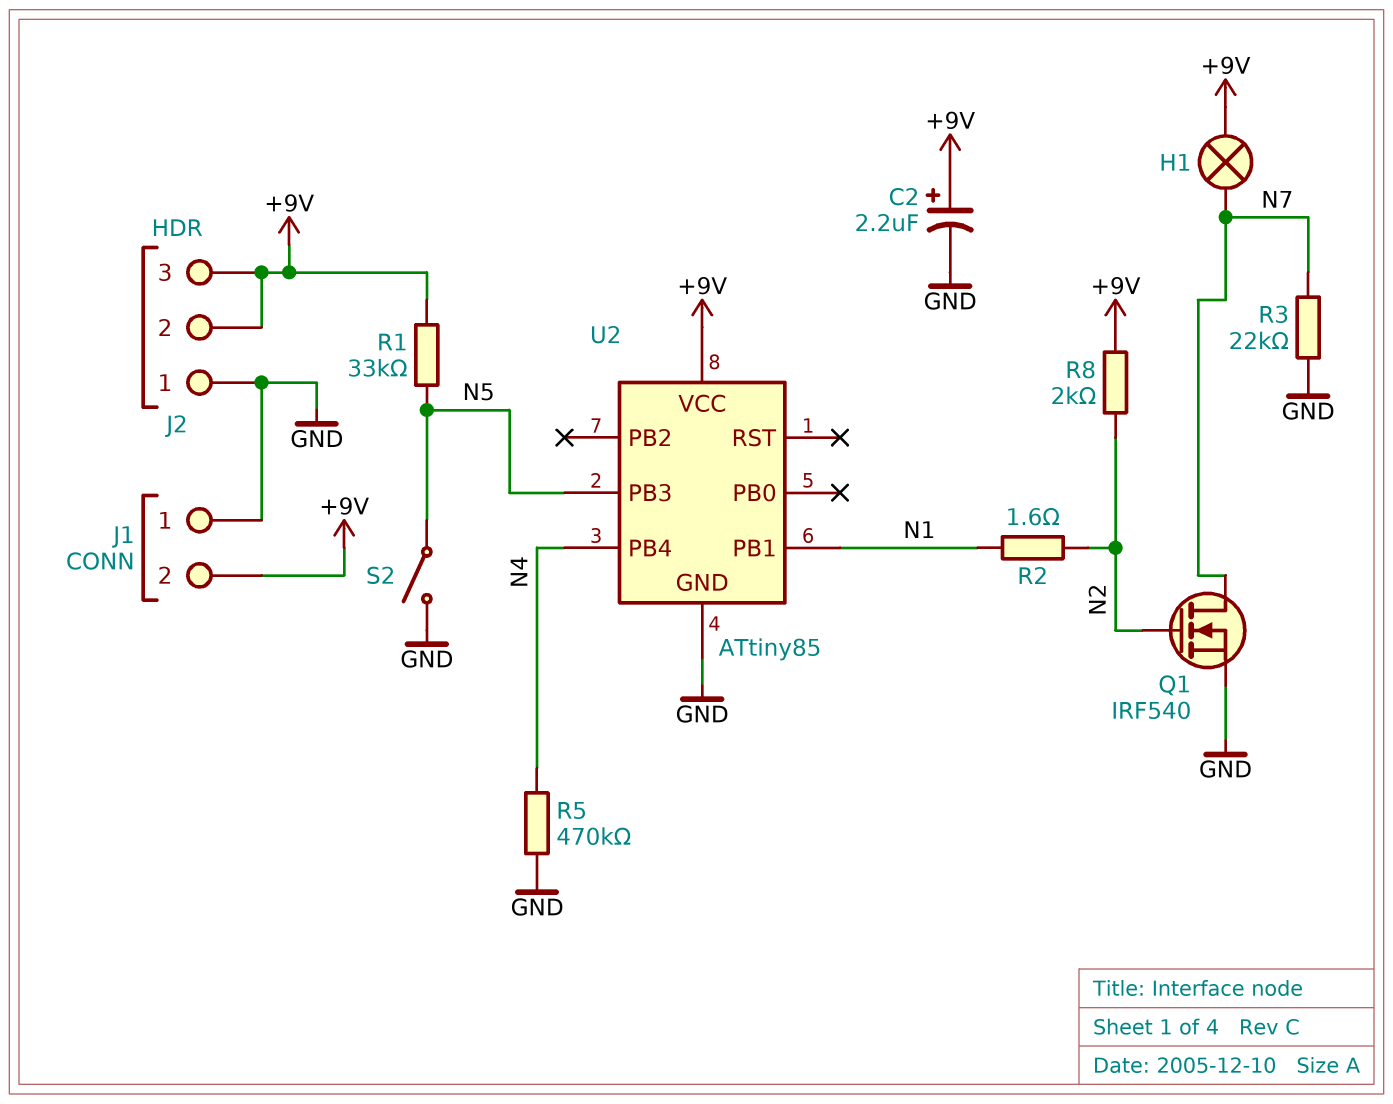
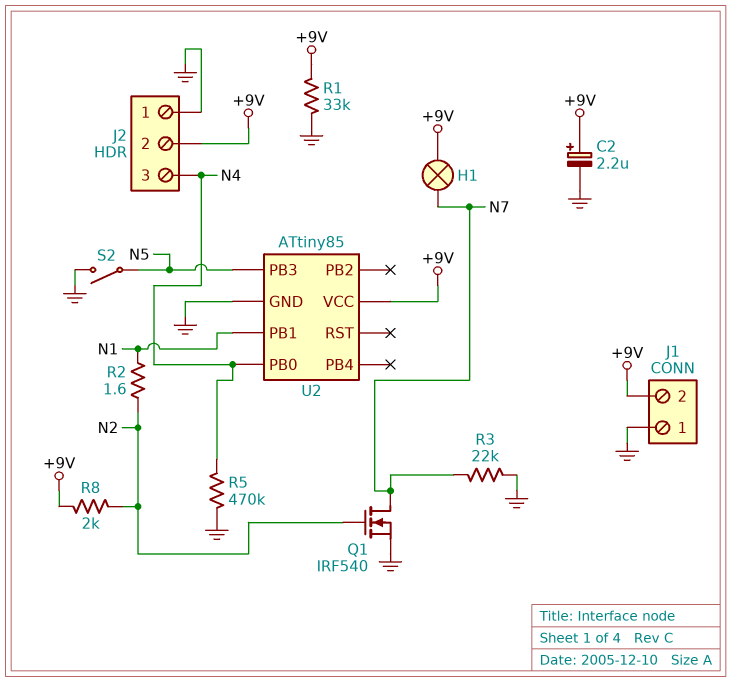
J2 pin 3: +9V -> N4
R1: 33k (+9V, N5) -> 33k (+9V, GND)
U2 pin PB0: none -> N4
U2 pin PB4: N4 -> none

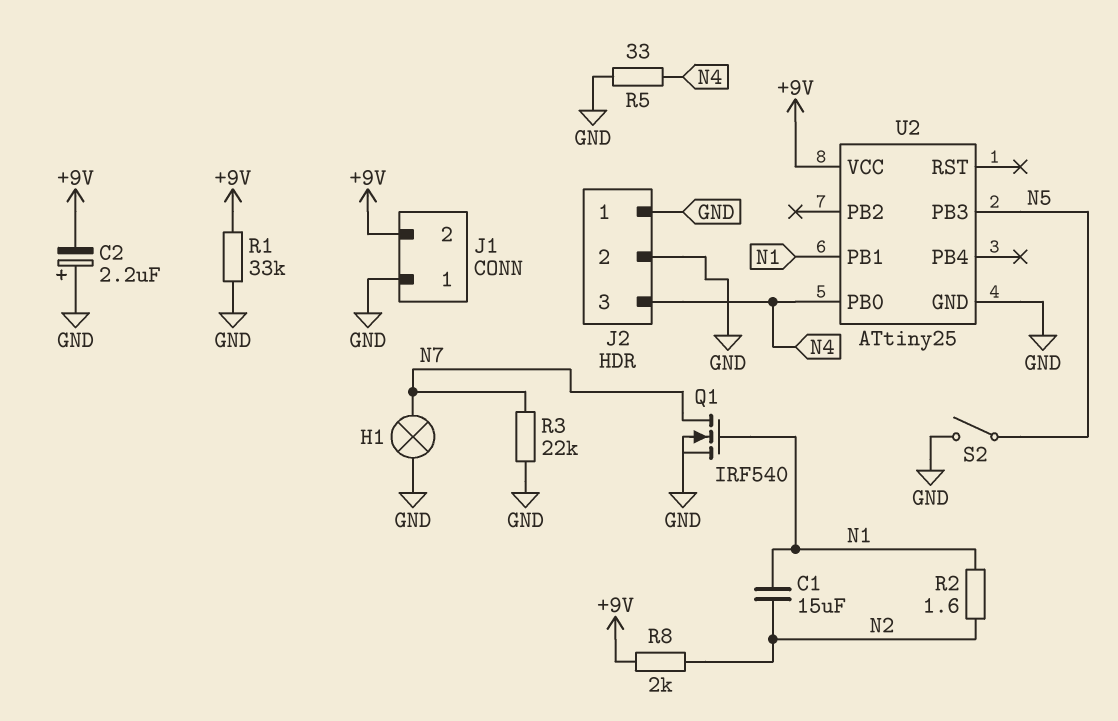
C1: none -> 15uF (N1, N2)
C2: 2.2uF (plus +9V, minus GND) -> 2.2uF (plus GND, minus +9V)
H1: lamp (+9V, N7) -> lamp (GND, N7)
J2 pin 2: +9V -> GND
Q1: NMOS IRF540 (G N2, D N7, S GND) -> NMOS IRF540 (G N1, D N7, S GND)
R5: 470k (GND, N4) -> 33 (GND, N4)
U2: ATtiny85 -> ATtiny25

